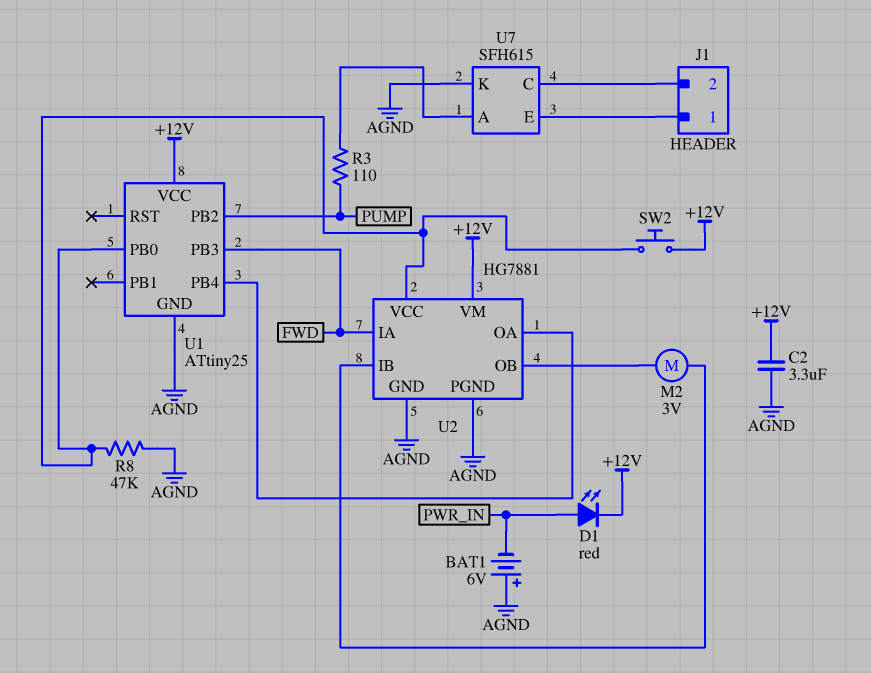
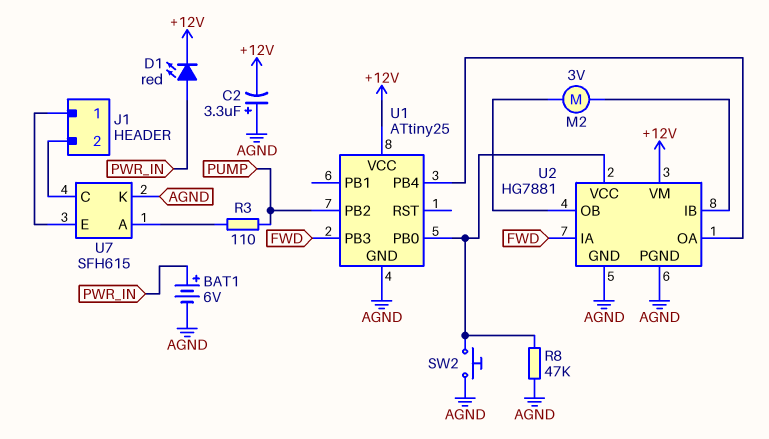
BAT1: 6V (plus AGND, minus PWR_IN) -> 6V (plus PWR_IN, minus AGND)
C2: 3.3uF (+12V, AGND) -> 3.3uF (plus AGND, minus +12V)
SW2: button (+12V, U1/PB0) -> button (AGND, U1/PB0)

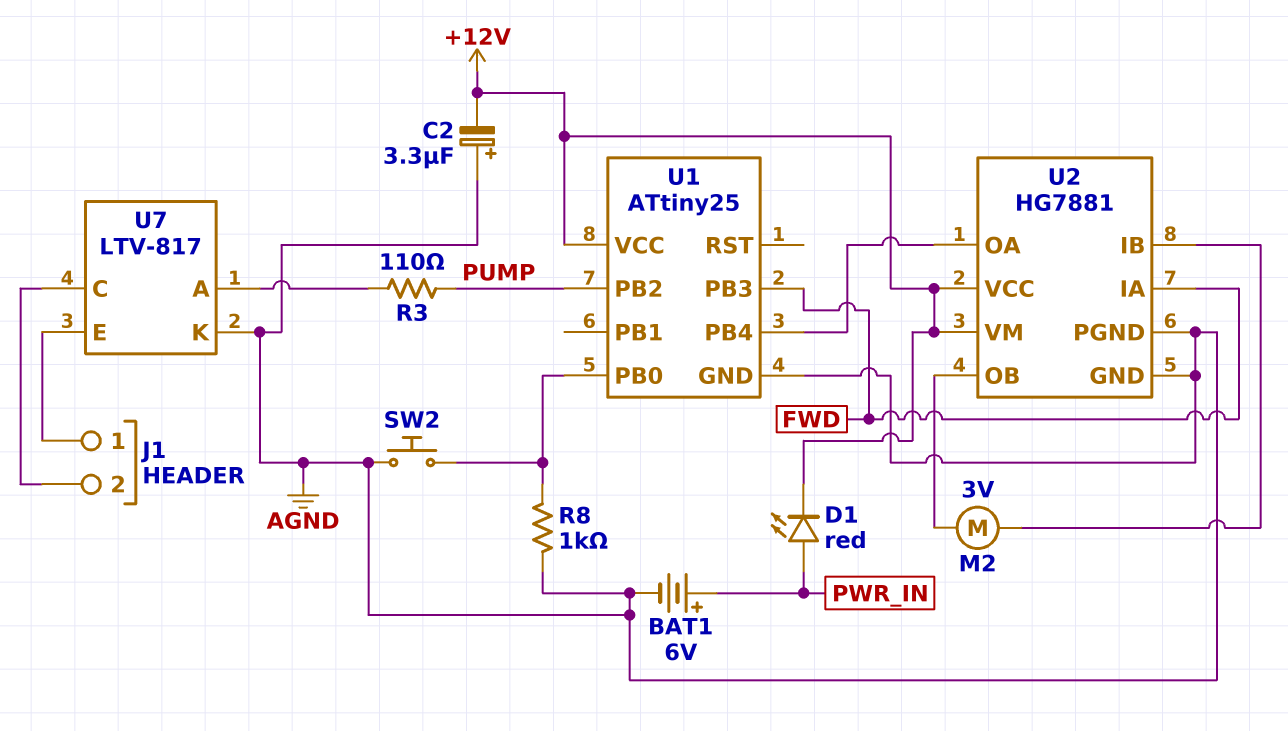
R8: 47k (AGND, U1/PB0) -> 1k (AGND, U1/PB0)
U2 pin VCC: U1/PB0 -> +12V
U7: SFH615 -> LTV-817

